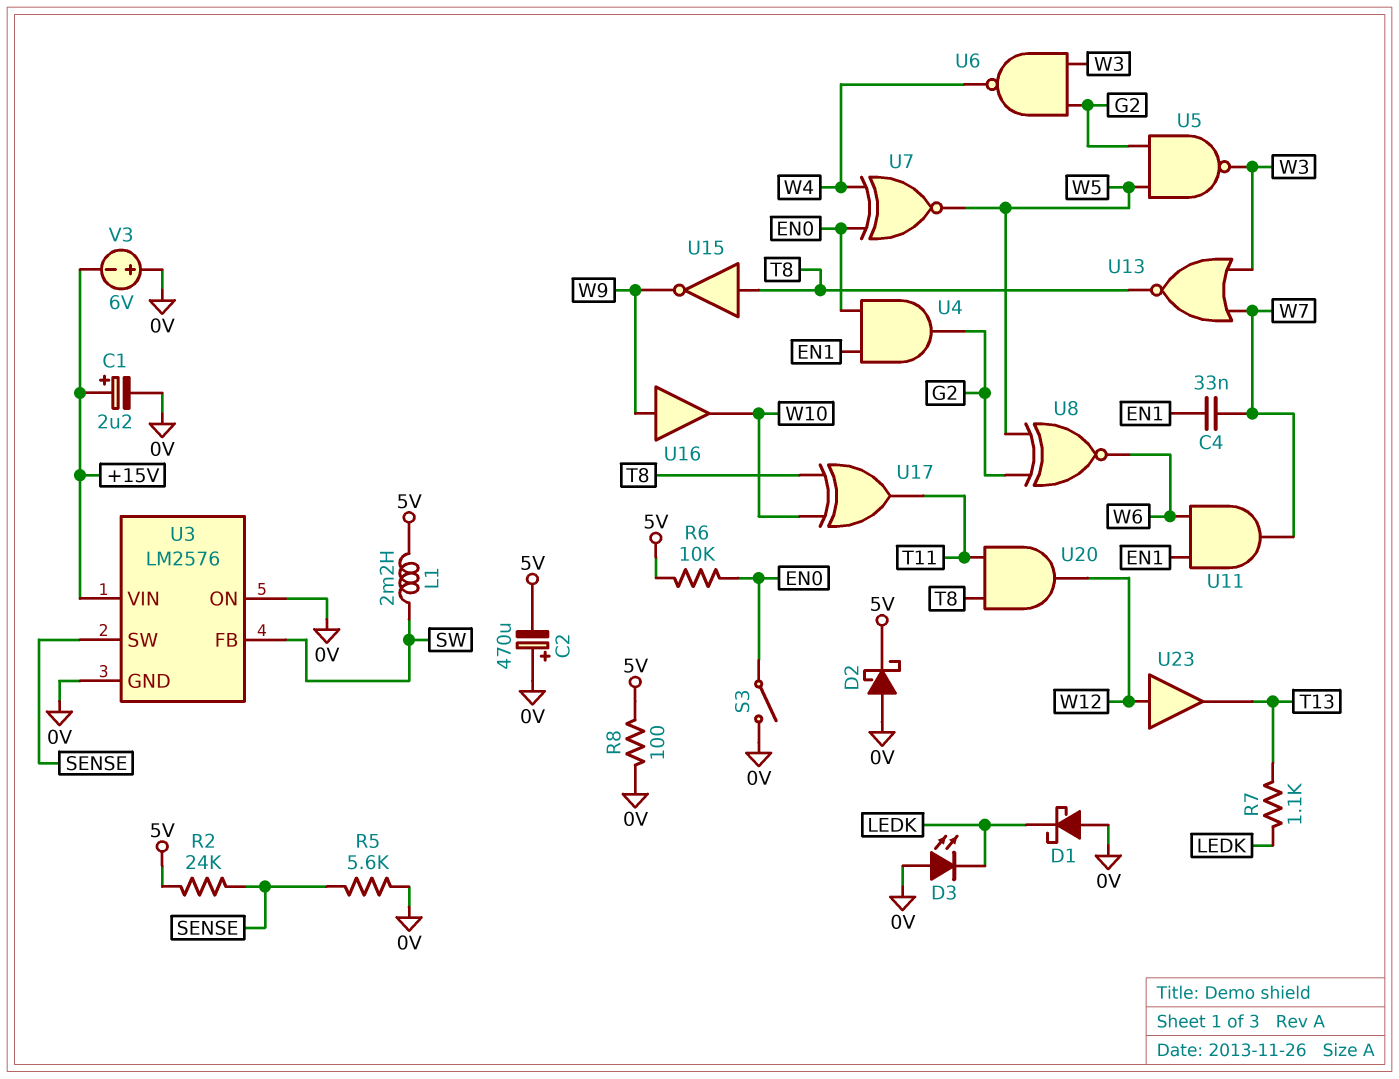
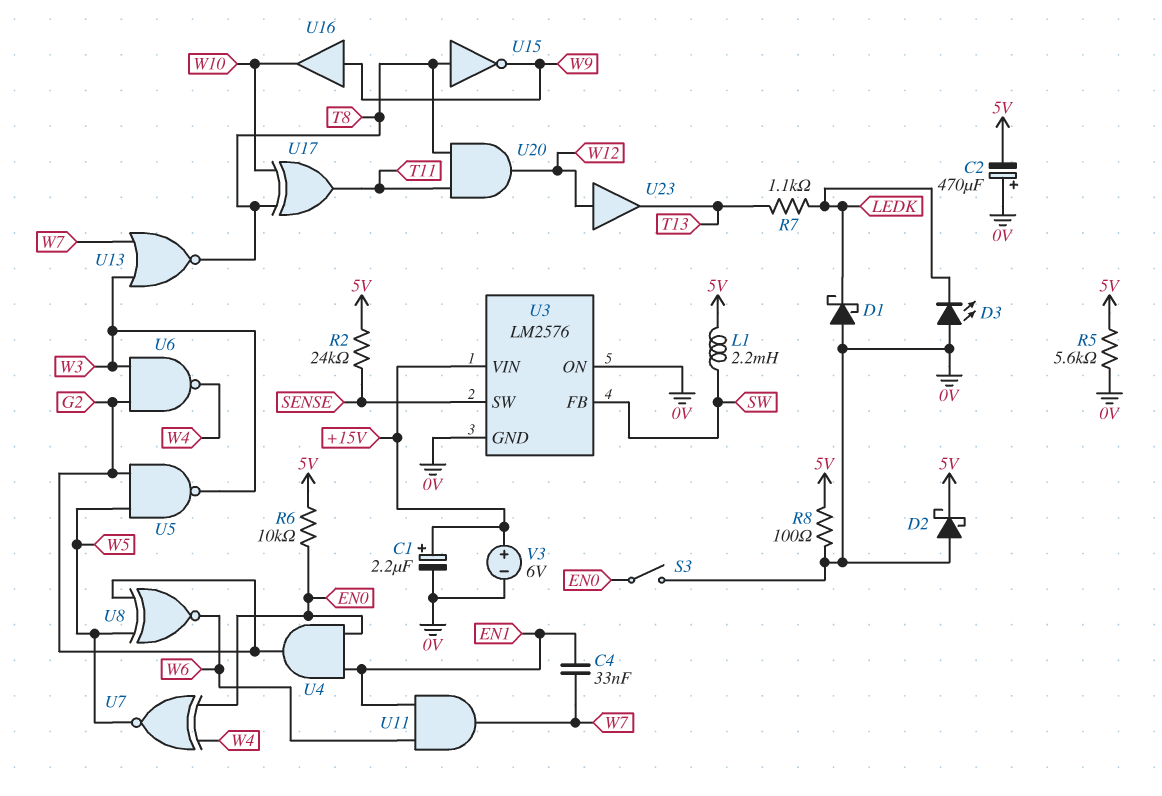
R5: 5.6k (0V, SENSE) -> 5.6k (0V, 5V)
V3: 6V (plus 0V, minus +15V) -> 6V (plus +15V, minus 0V)

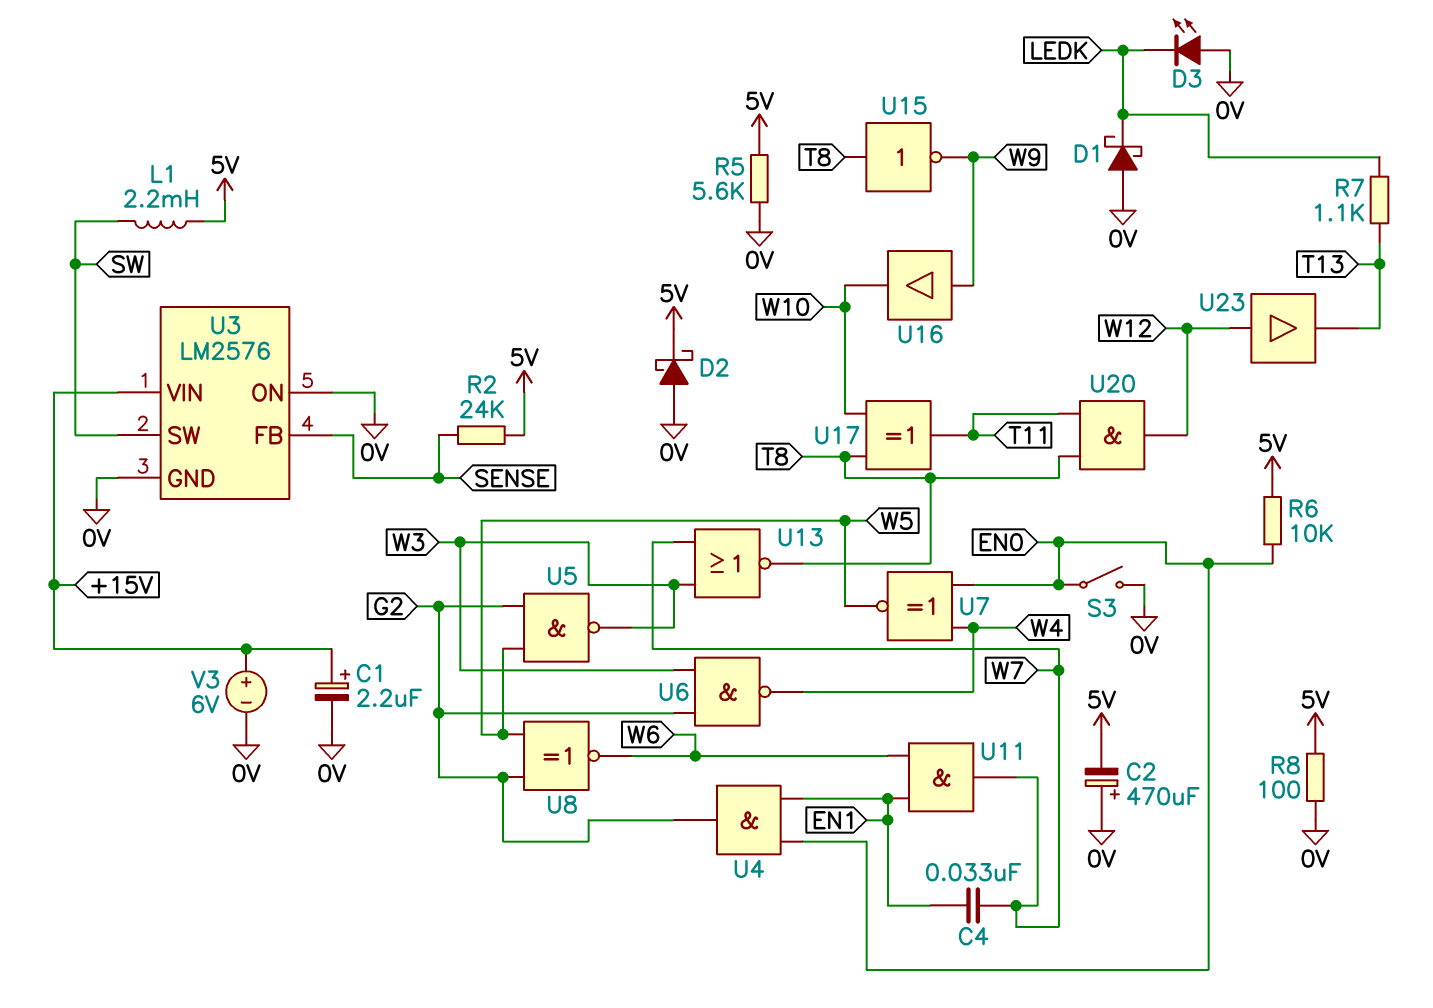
U3 pin FB: SW -> SENSE
U3 pin SW: SENSE -> SW

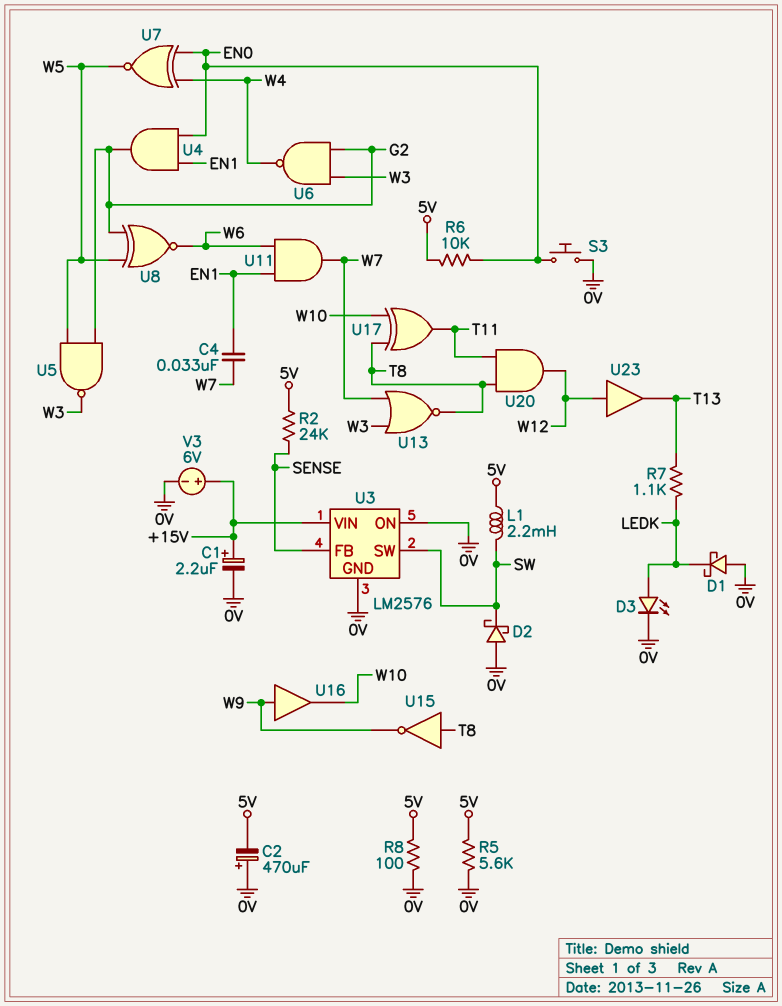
D2: schottky (A 0V, K 5V) -> schottky (A 0V, K SW)
D3: LED (A 0V, K LEDK) -> LED (A LEDK, K 0V)
S3: switch (0V, EN0) -> button (0V, EN0)

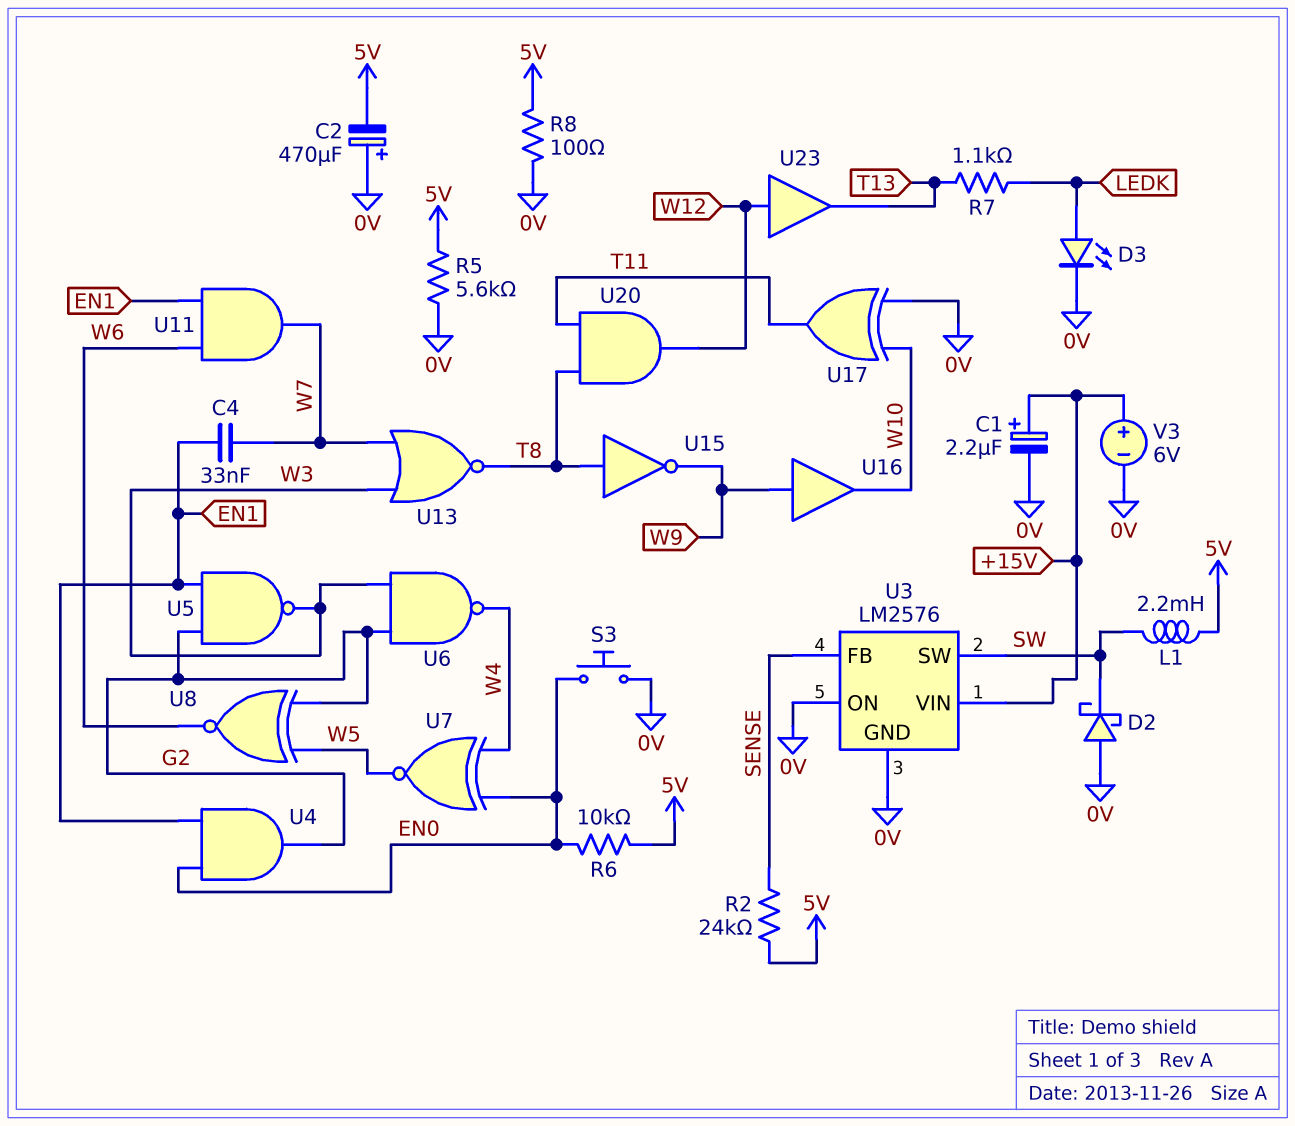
D1: schottky (A 0V, K LEDK) -> none
U5: NAND (in G2, in W5, out W3) -> NAND (in EN1, in G2, out W3)
U17: XOR (in T8, in W10, out T11) -> XOR (in 0V, in W10, out T11)

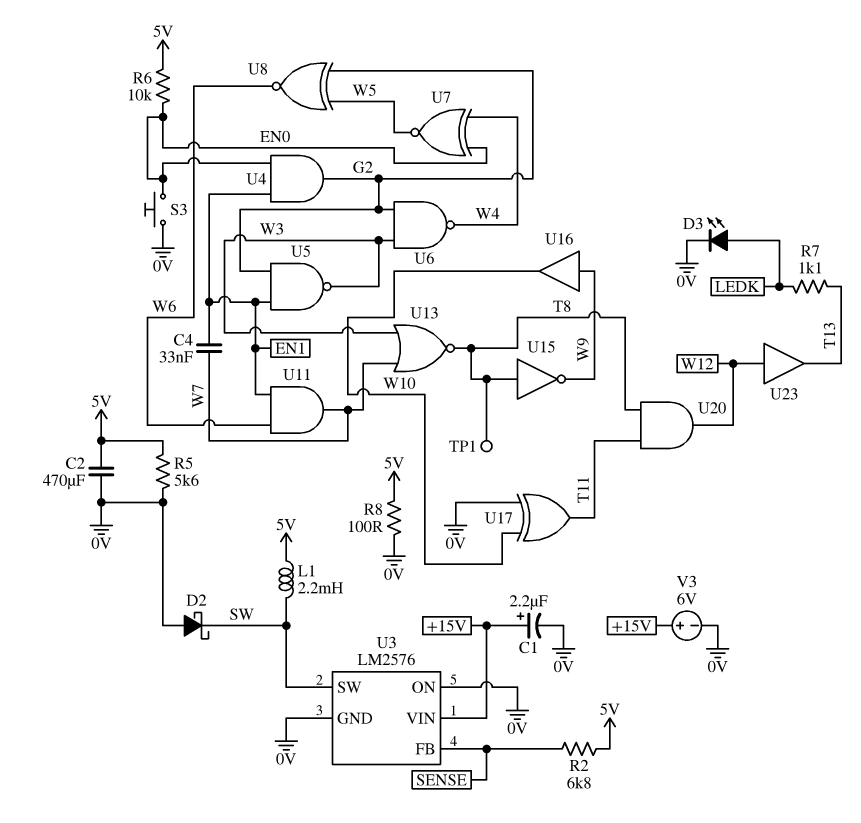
C2: 470uF (plus 0V, minus 5V) -> 470uF (0V, 5V)
R2: 24k (5V, SENSE) -> 6.8k (5V, SENSE)
TP1: none -> test point (T8)

